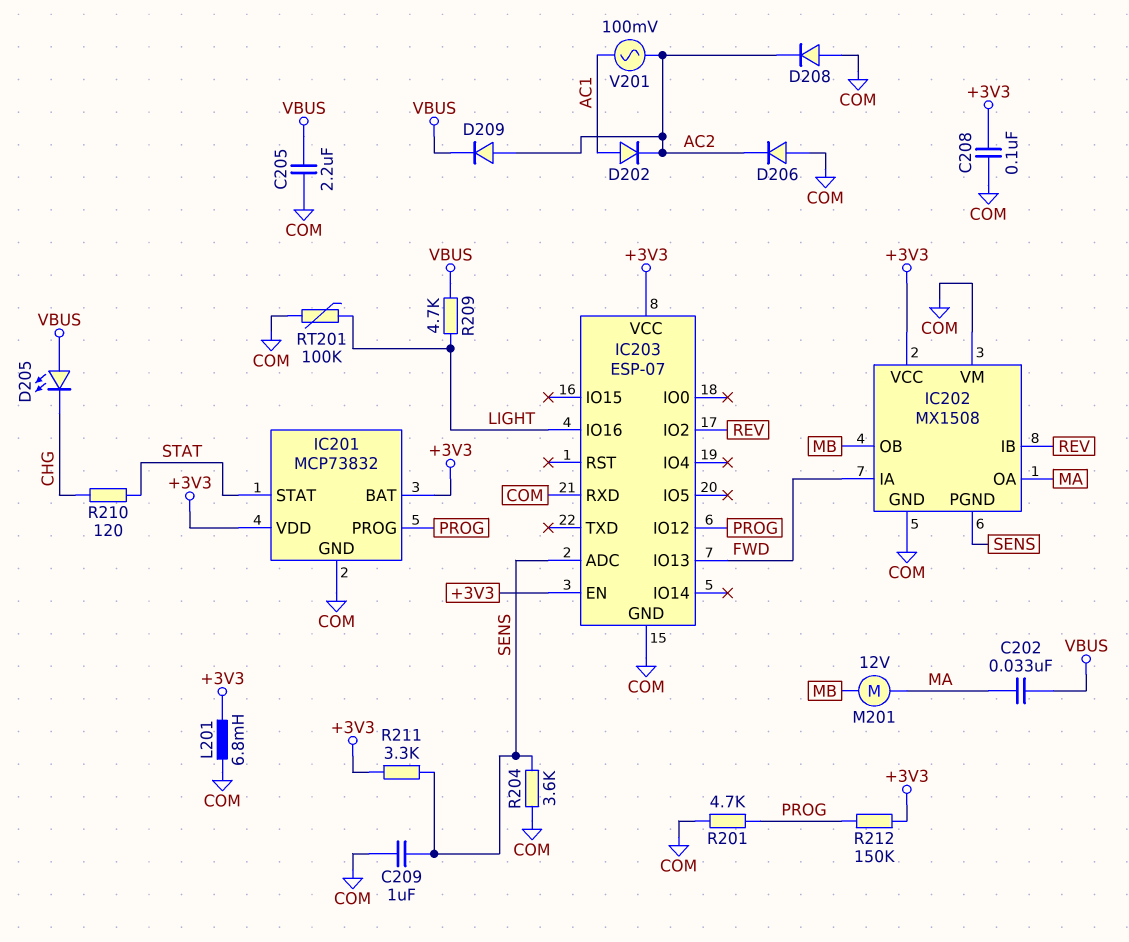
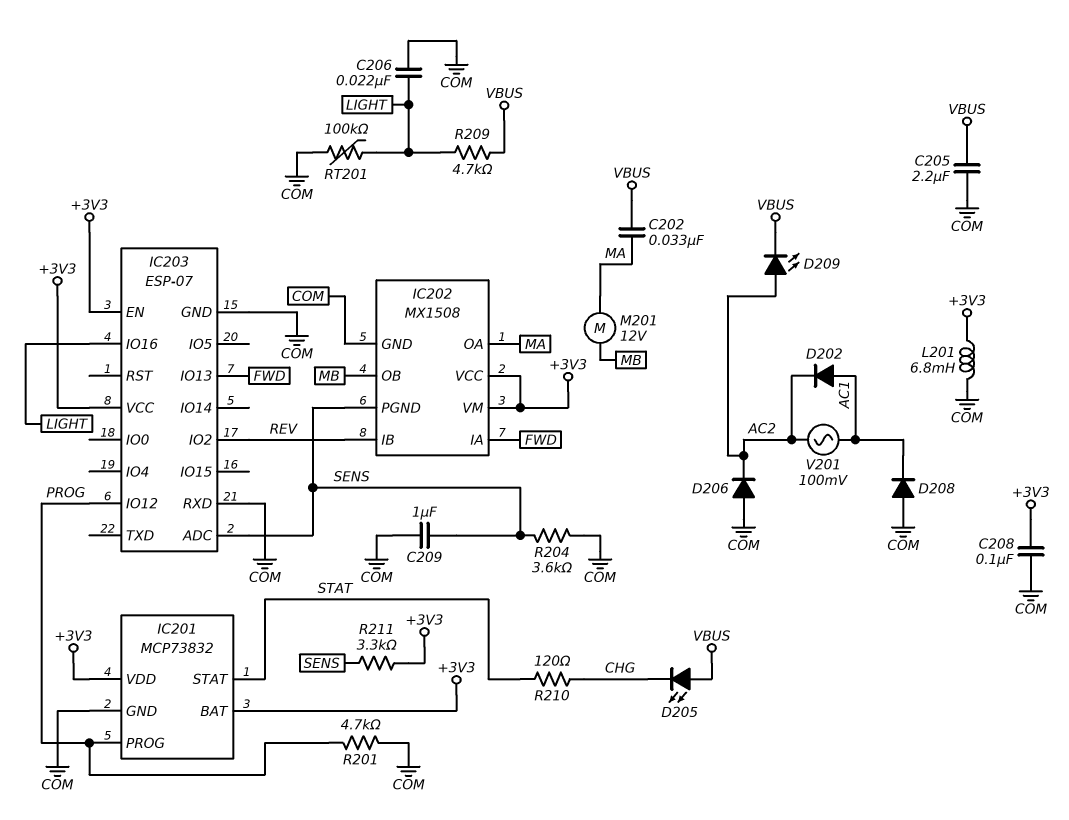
C206: none -> 22nF (COM, LIGHT)
D208: diode (A COM, K AC2) -> diode (A COM, K AC1)
D209: diode (A AC2, K VBUS) -> LED (A AC2, K VBUS)
IC202 pin VM: COM -> +3V3
R212: 150k (+3V3, PROG) -> none

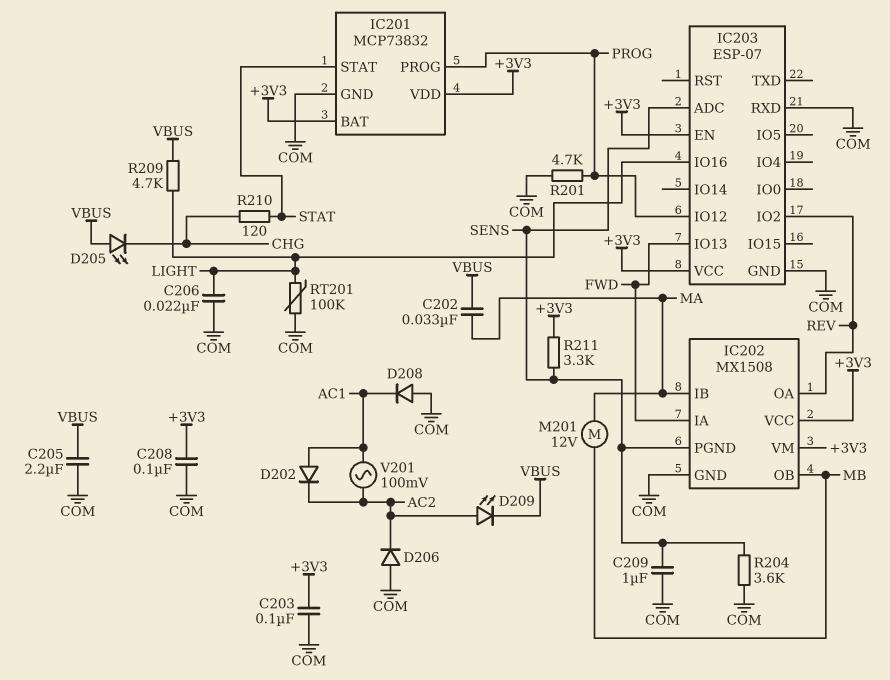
C203: none -> 100nF (+3V3, COM)
IC202 pin IB: REV -> MA
IC202 pin OA: MA -> REV
L201: 6.8mH (+3V3, COM) -> none

